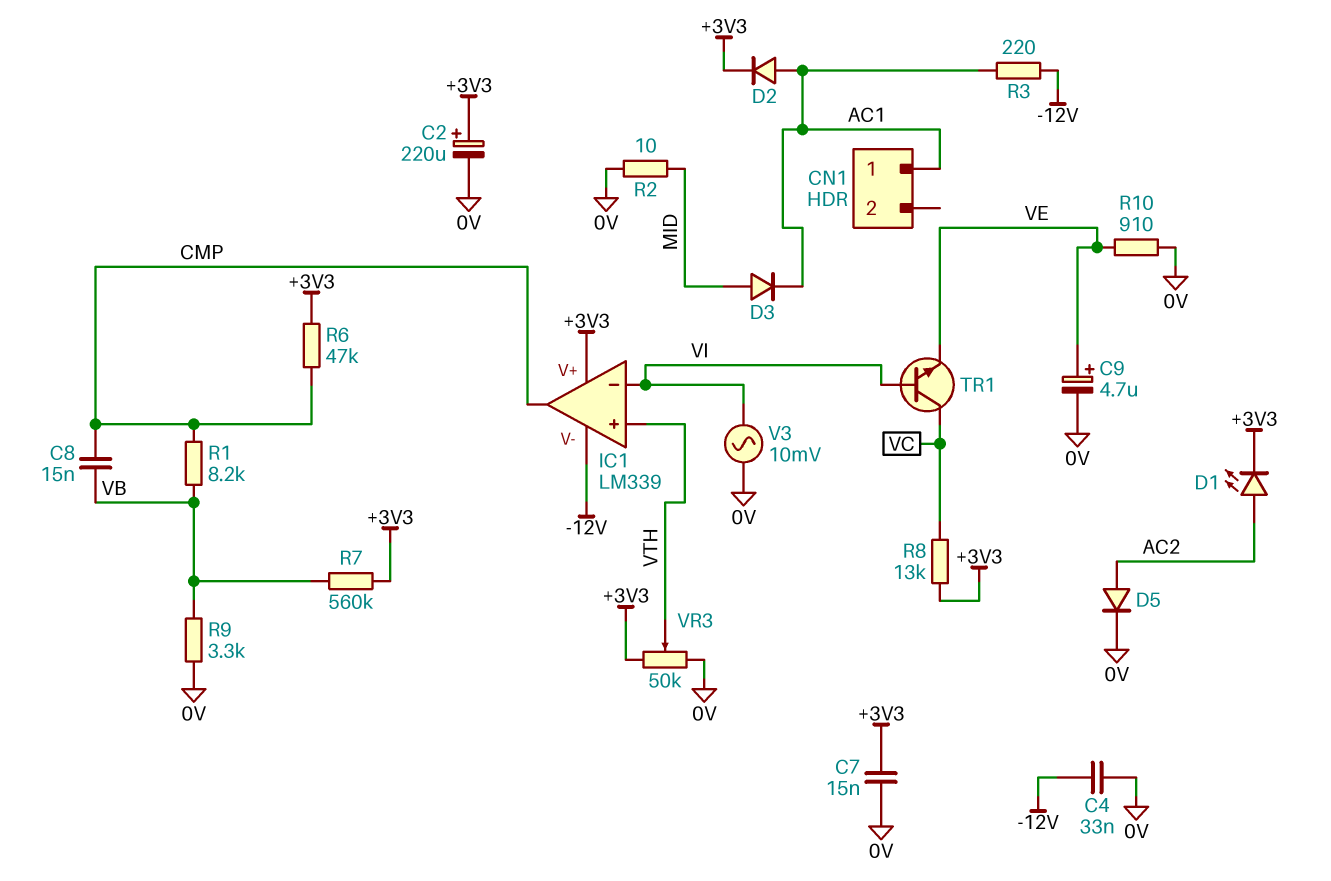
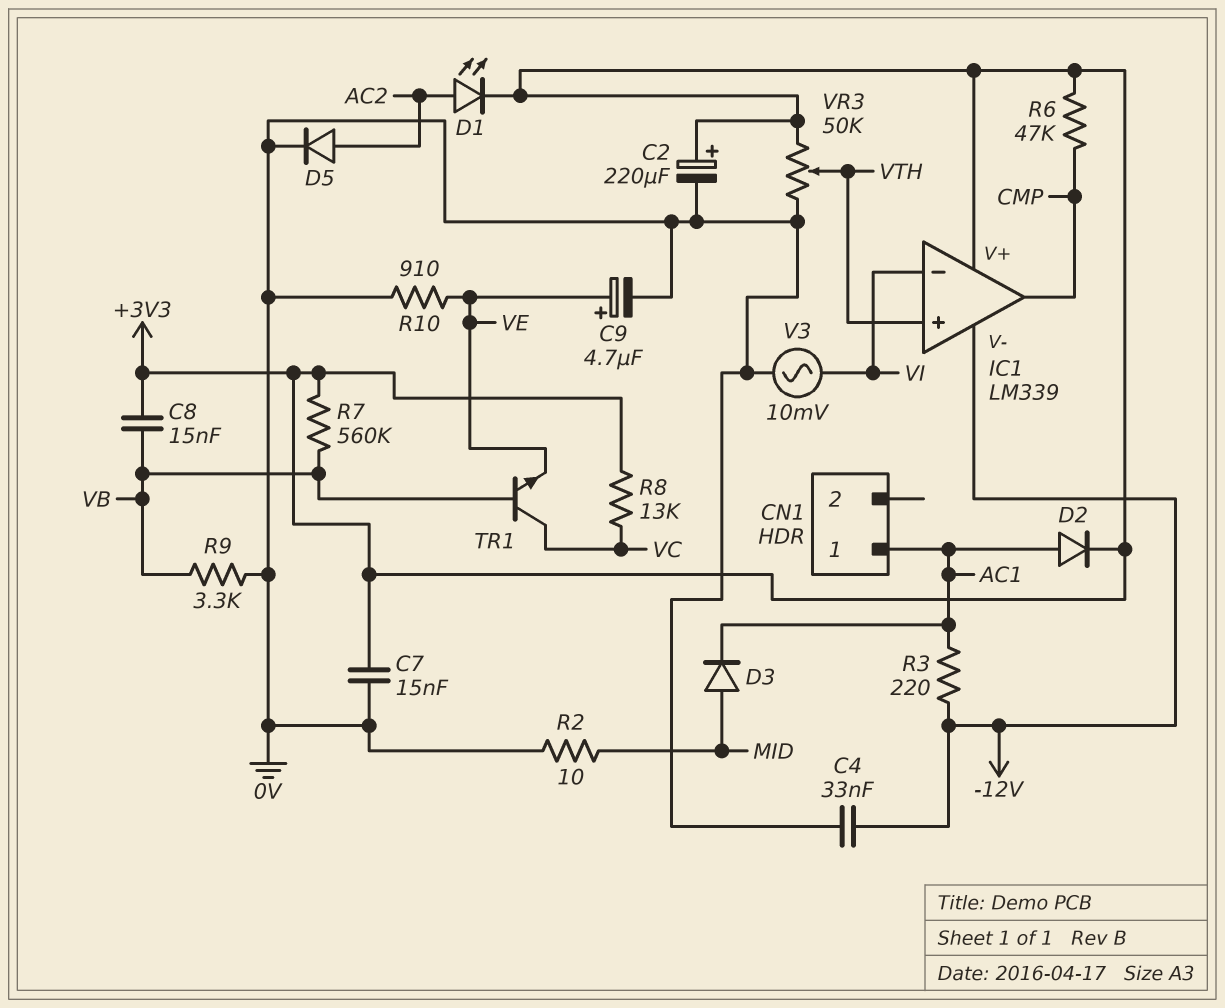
C8: 15nF (CMP, VB) -> 15nF (+3V3, VB)
R1: 8.2k (CMP, VB) -> none
TR1: NPN (B VI, C VC, E VE) -> NPN (B VB, C VC, E VE)

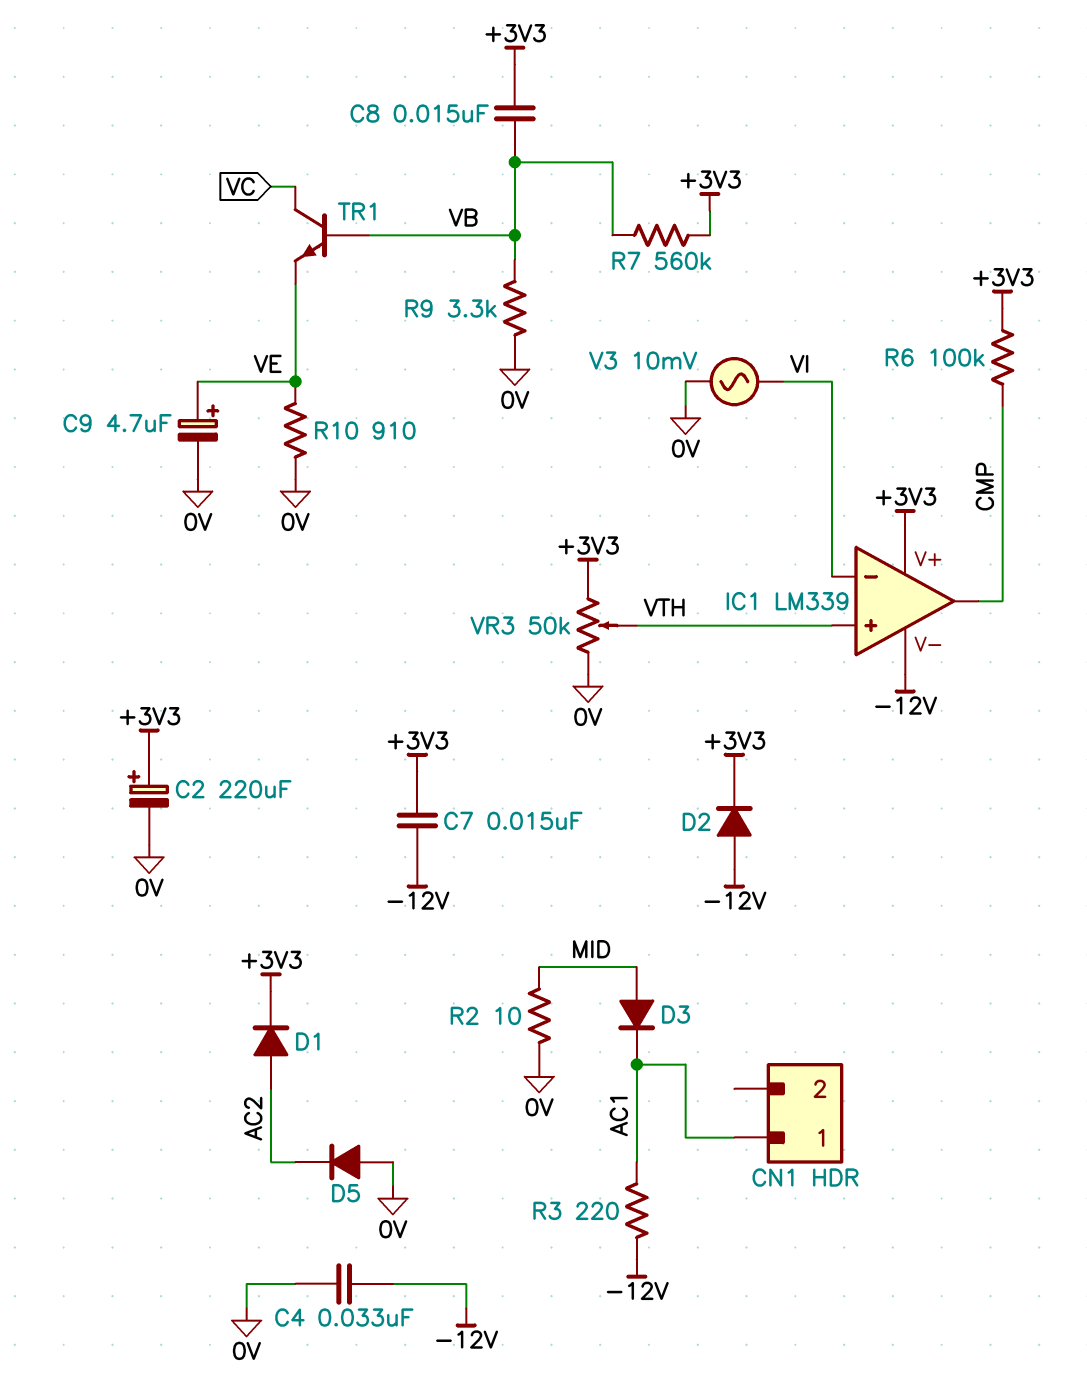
C7: 15nF (+3V3, 0V) -> 15nF (+3V3, -12V)
D1: LED (A AC2, K +3V3) -> diode (A AC2, K +3V3)
D2: diode (A AC1, K +3V3) -> diode (A -12V, K +3V3)
D5: diode (A AC2, K 0V) -> diode (A 0V, K AC2)
R6: 47k (+3V3, CMP) -> 100k (+3V3, CMP)
R8: 13k (+3V3, VC) -> none

